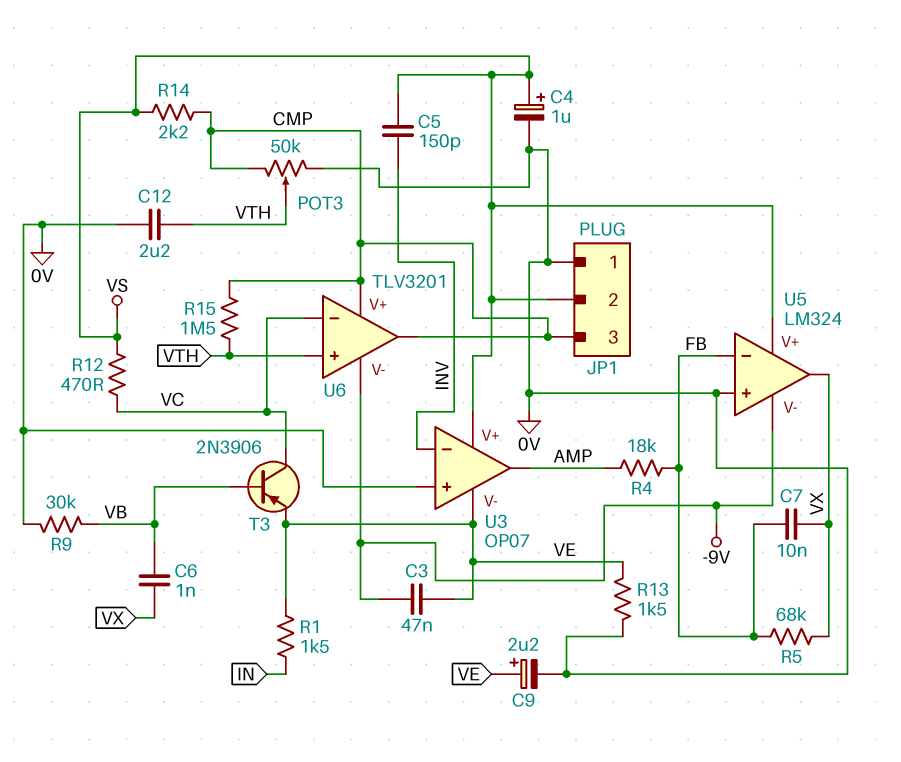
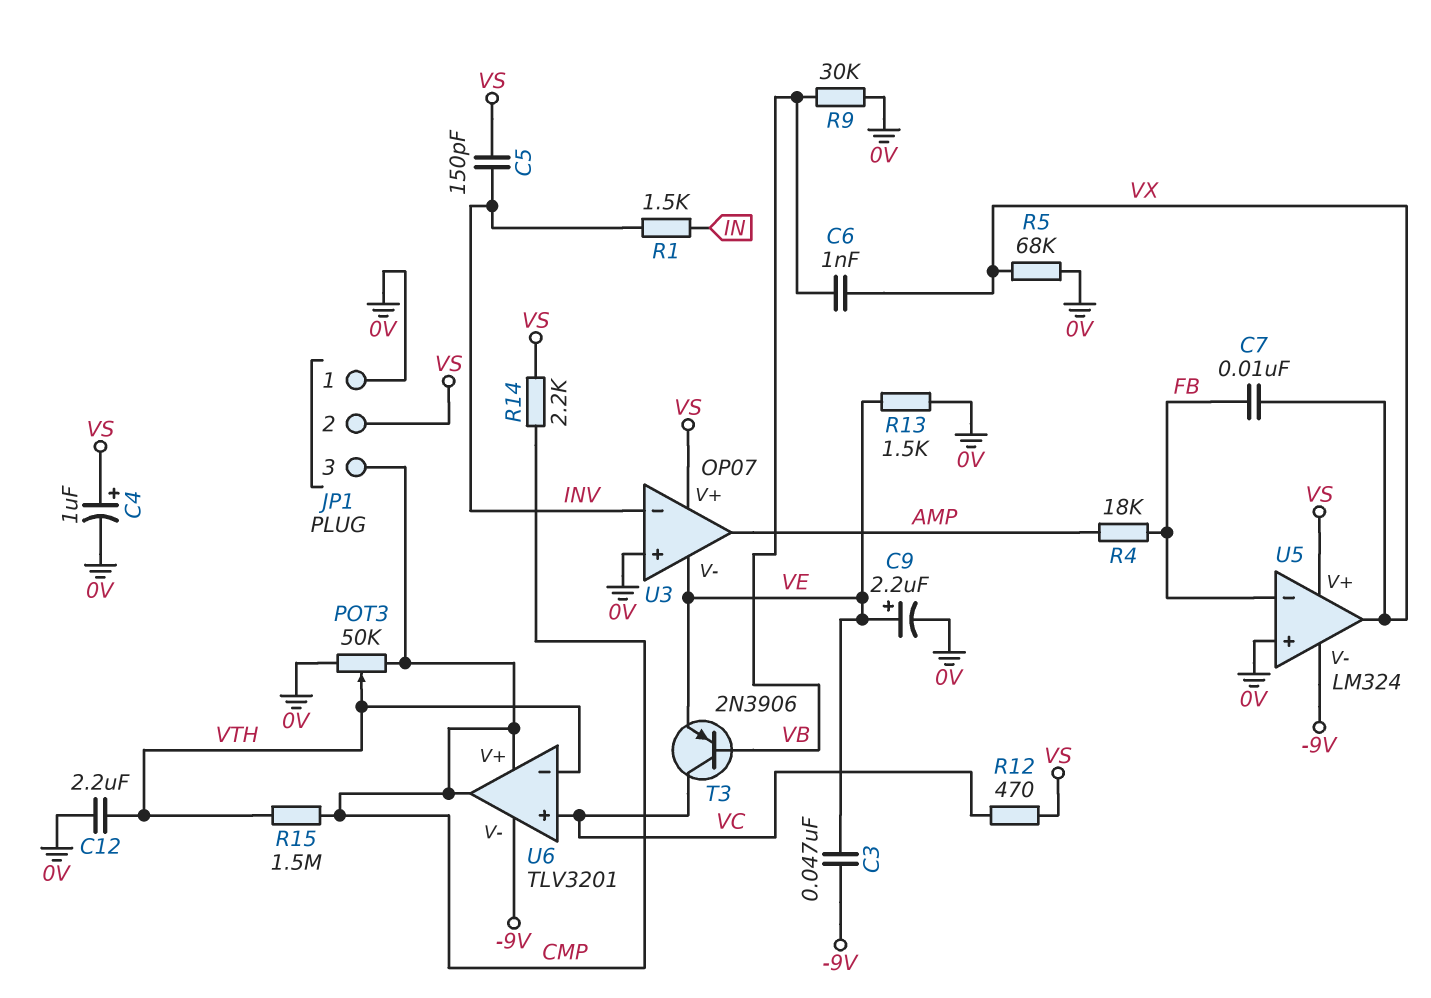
R1: 1.5k (IN, VE) -> 1.5k (IN, INV)
R5: 68k (FB, VX) -> 68k (0V, VX)
U6 pin in+: VTH -> VC
U6 pin in-: VC -> VTH

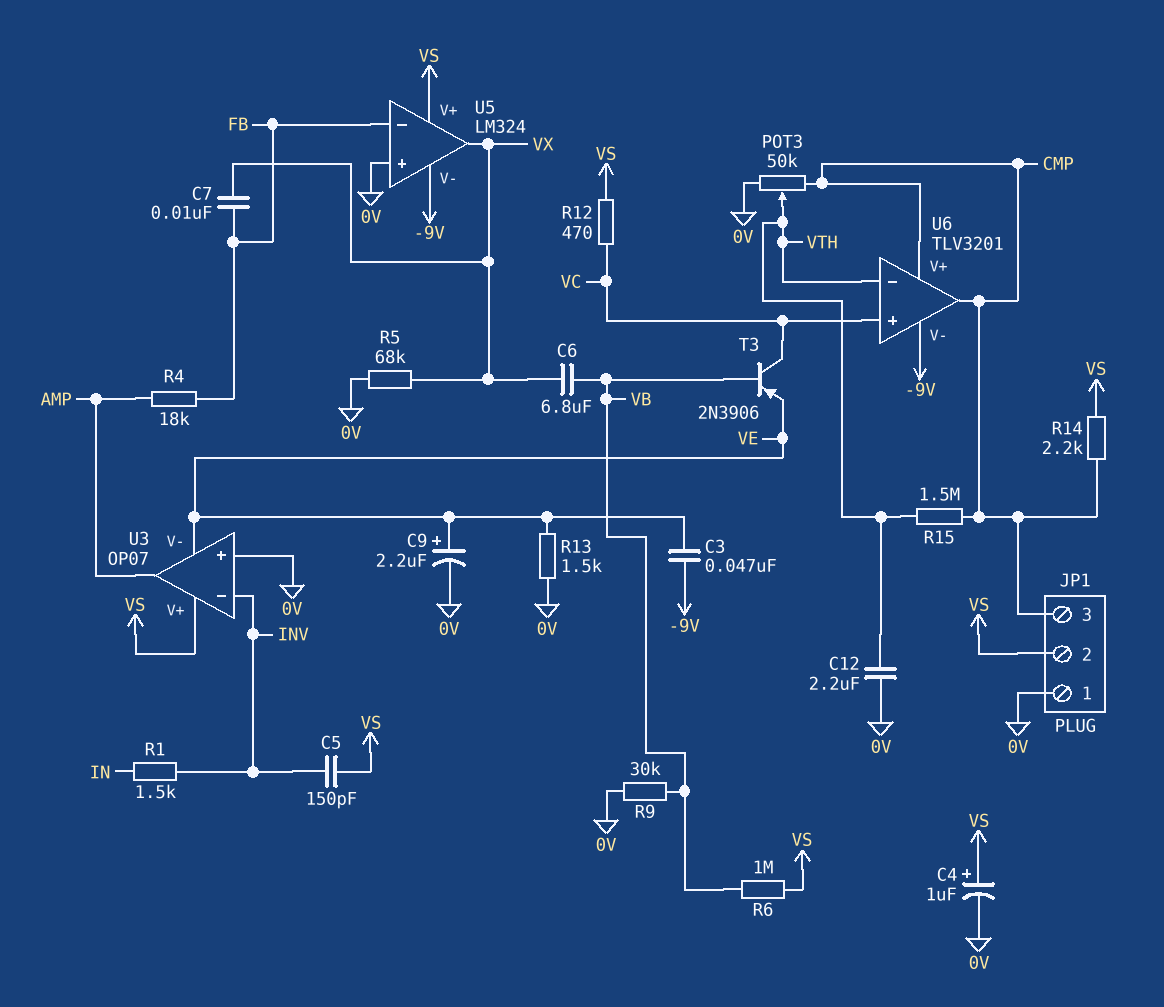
C6: 1nF (VB, VX) -> 6.8uF (VB, VX)
R6: none -> 1M (VB, VS)

